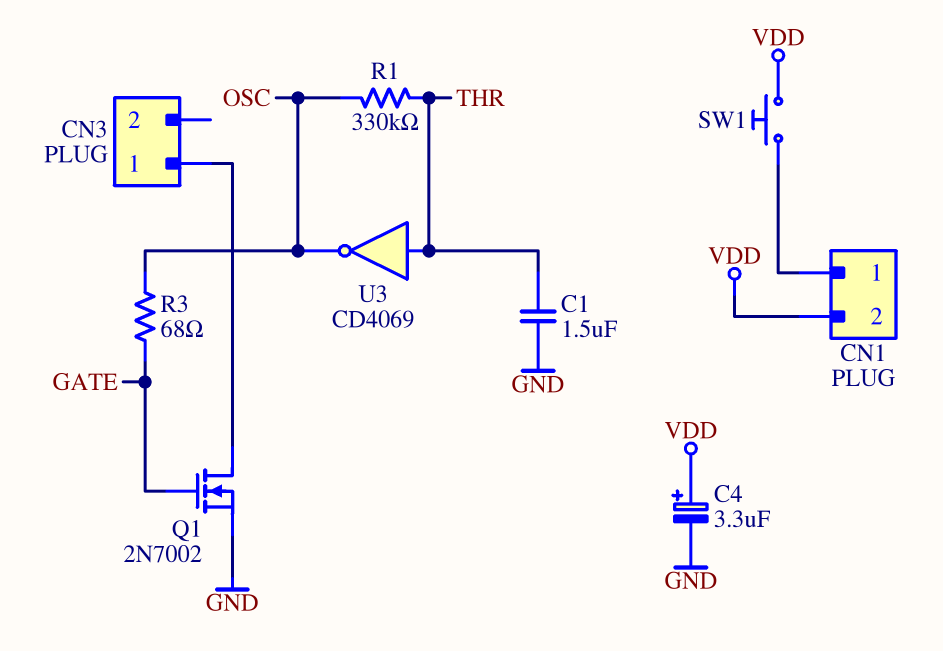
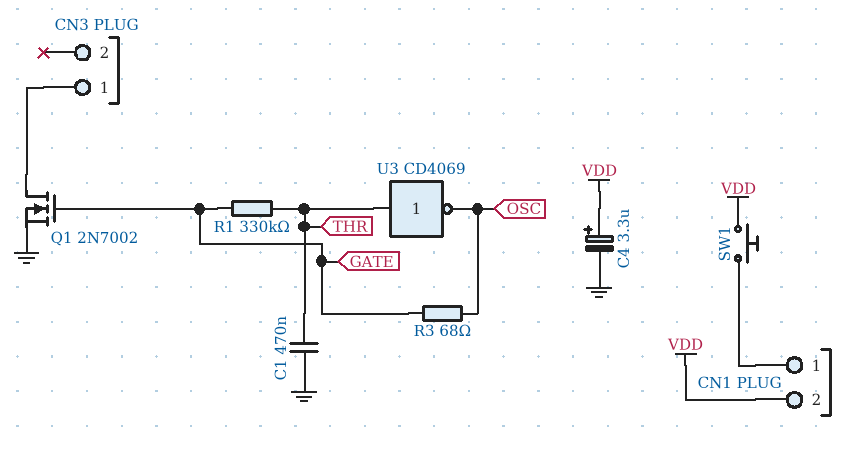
C1: 1.5uF (GND, THR) -> 470nF (GND, THR)
R1: 330k (OSC, THR) -> 330k (GATE, THR)

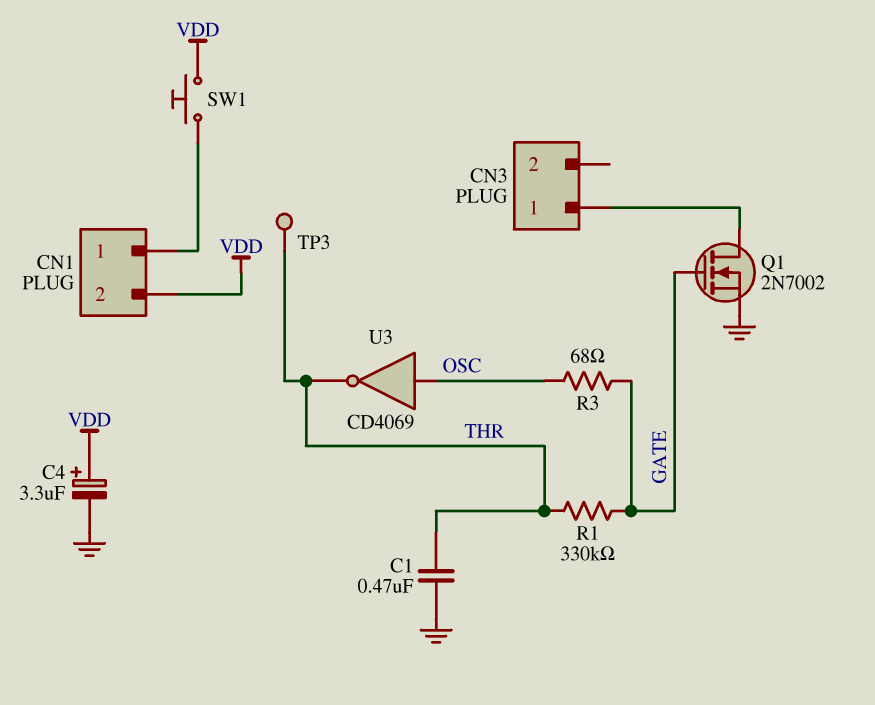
TP3: none -> test point (THR)
U3: NOT CD4069 (in THR, out OSC) -> NOT CD4069 (in OSC, out THR)

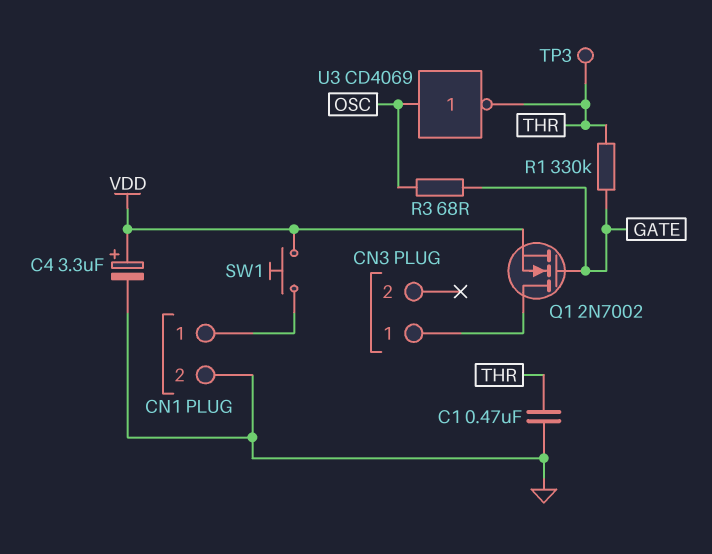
CN1 pin 2: VDD -> GND
Q1: NMOS 2N7002 (G GATE, D CN3/1, S GND) -> NMOS 2N7002 (G GATE, D CN3/1, S VDD)

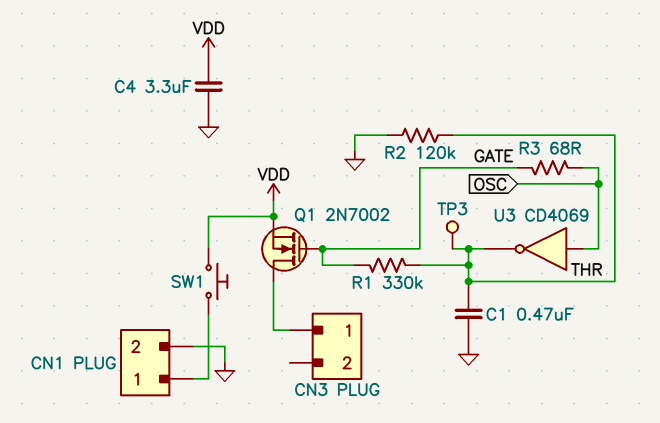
C4: 3.3uF (plus VDD, minus GND) -> 3.3uF (GND, VDD)
R2: none -> 120k (GND, THR)

